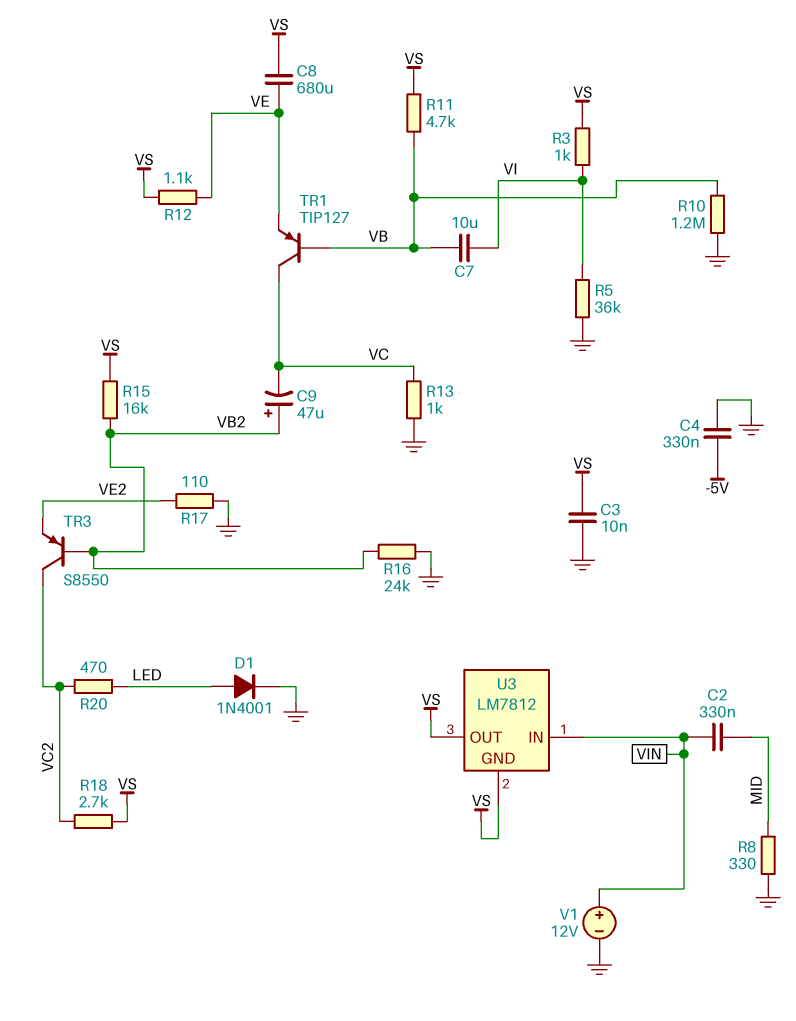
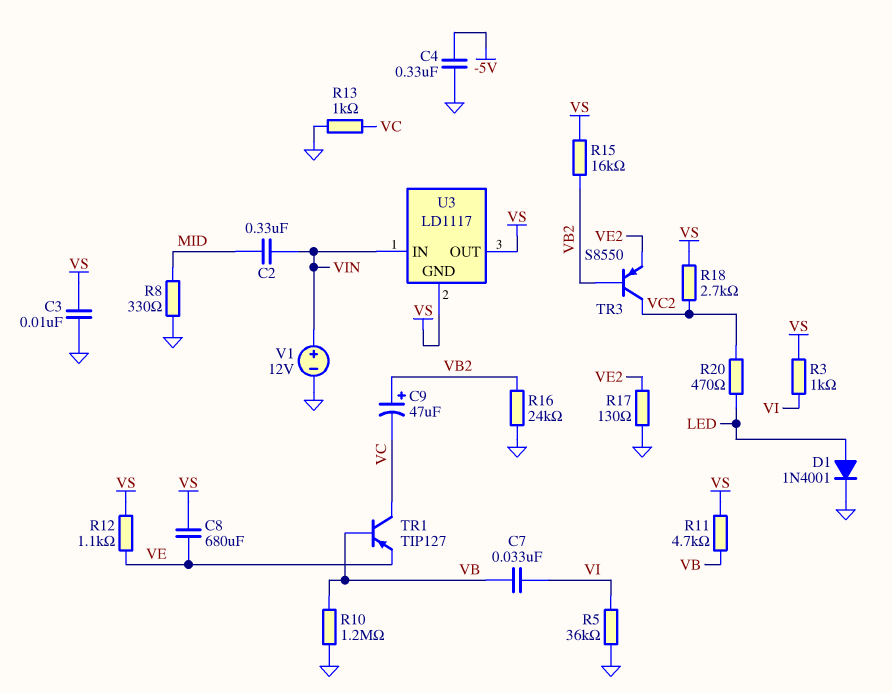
C7: 10uF (VB, VI) -> 33nF (VB, VI)
R17: 110 (GND, VE2) -> 130 (GND, VE2)
U3: LM7812 -> LD1117

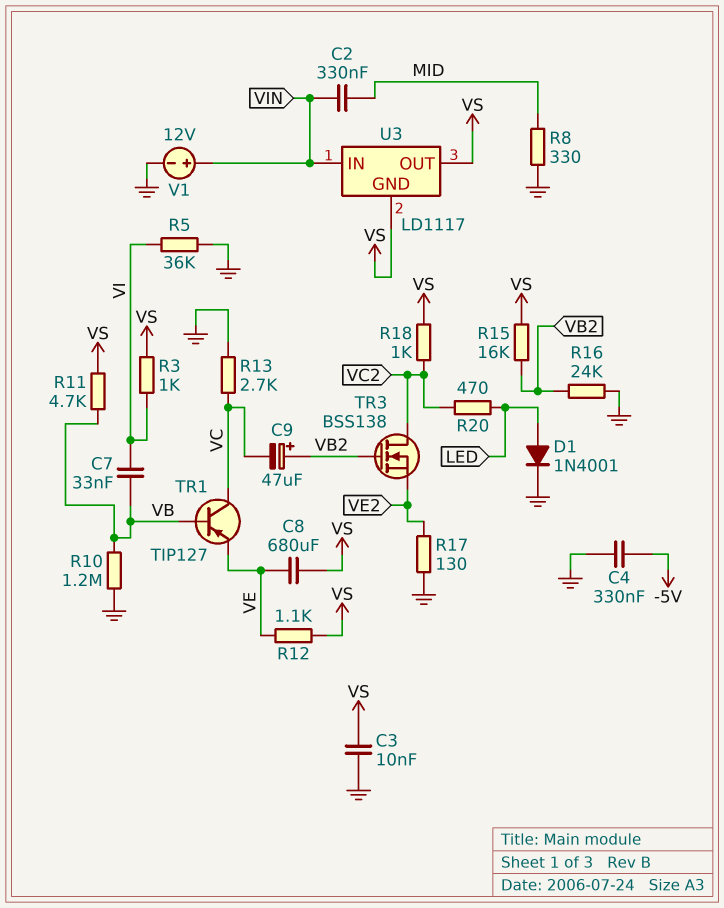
R13: 1k (GND, VC) -> 2.7k (GND, VC)
R18: 2.7k (VC2, VS) -> 1k (VC2, VS)
TR3: PNP S8550 (B VB2, C VC2, E VE2) -> NMOS BSS138 (G VB2, D VC2, S VE2)

